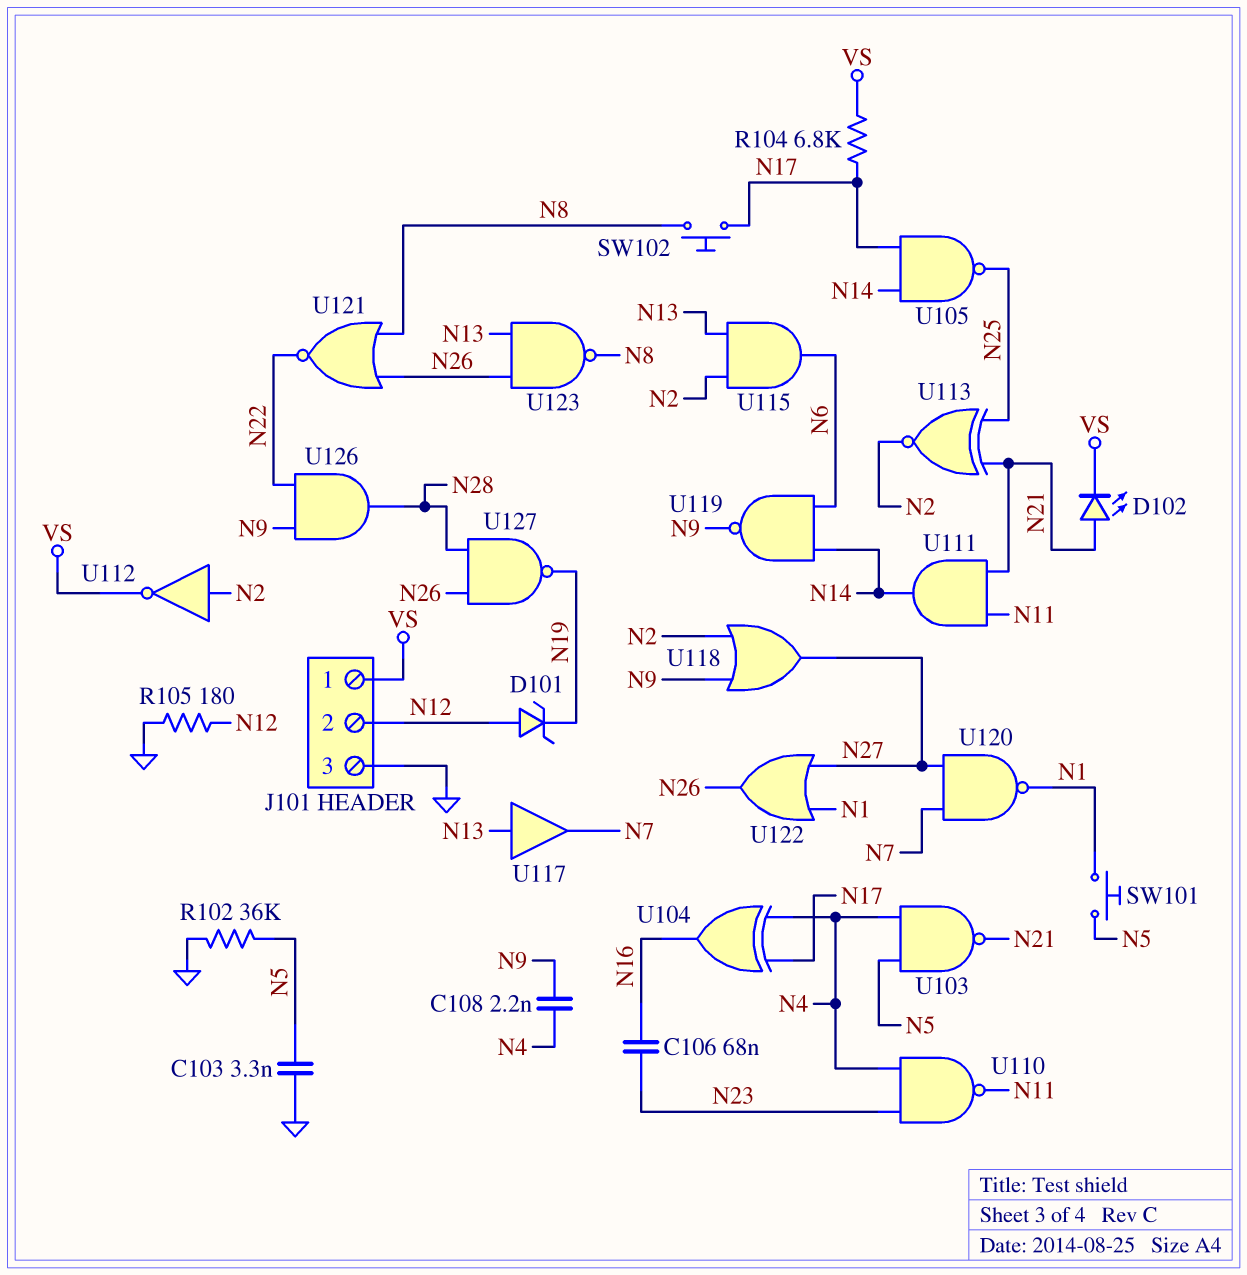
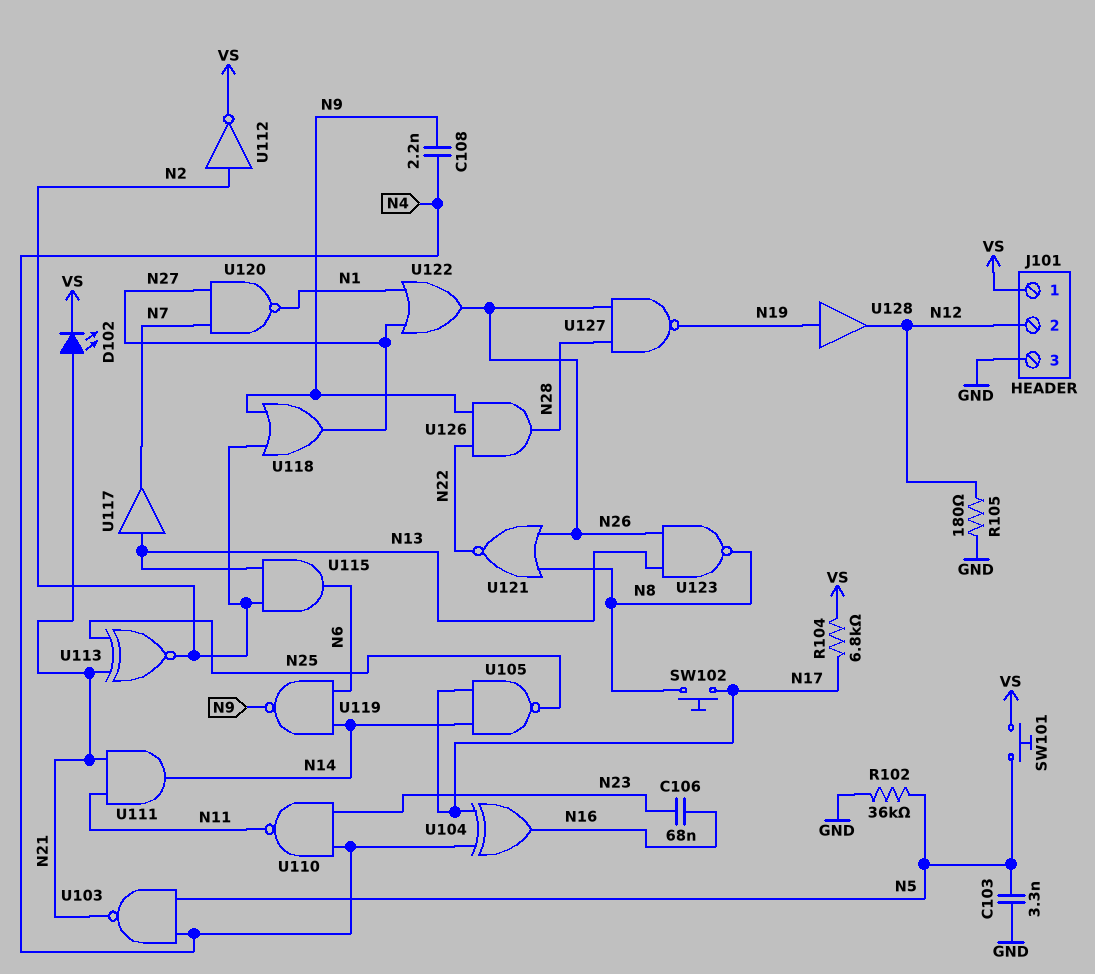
D101: zener (A N12, K N19) -> none
SW101: button (N1, N5) -> button (N5, VS)
U128: none -> buffer (in N19, out N12)

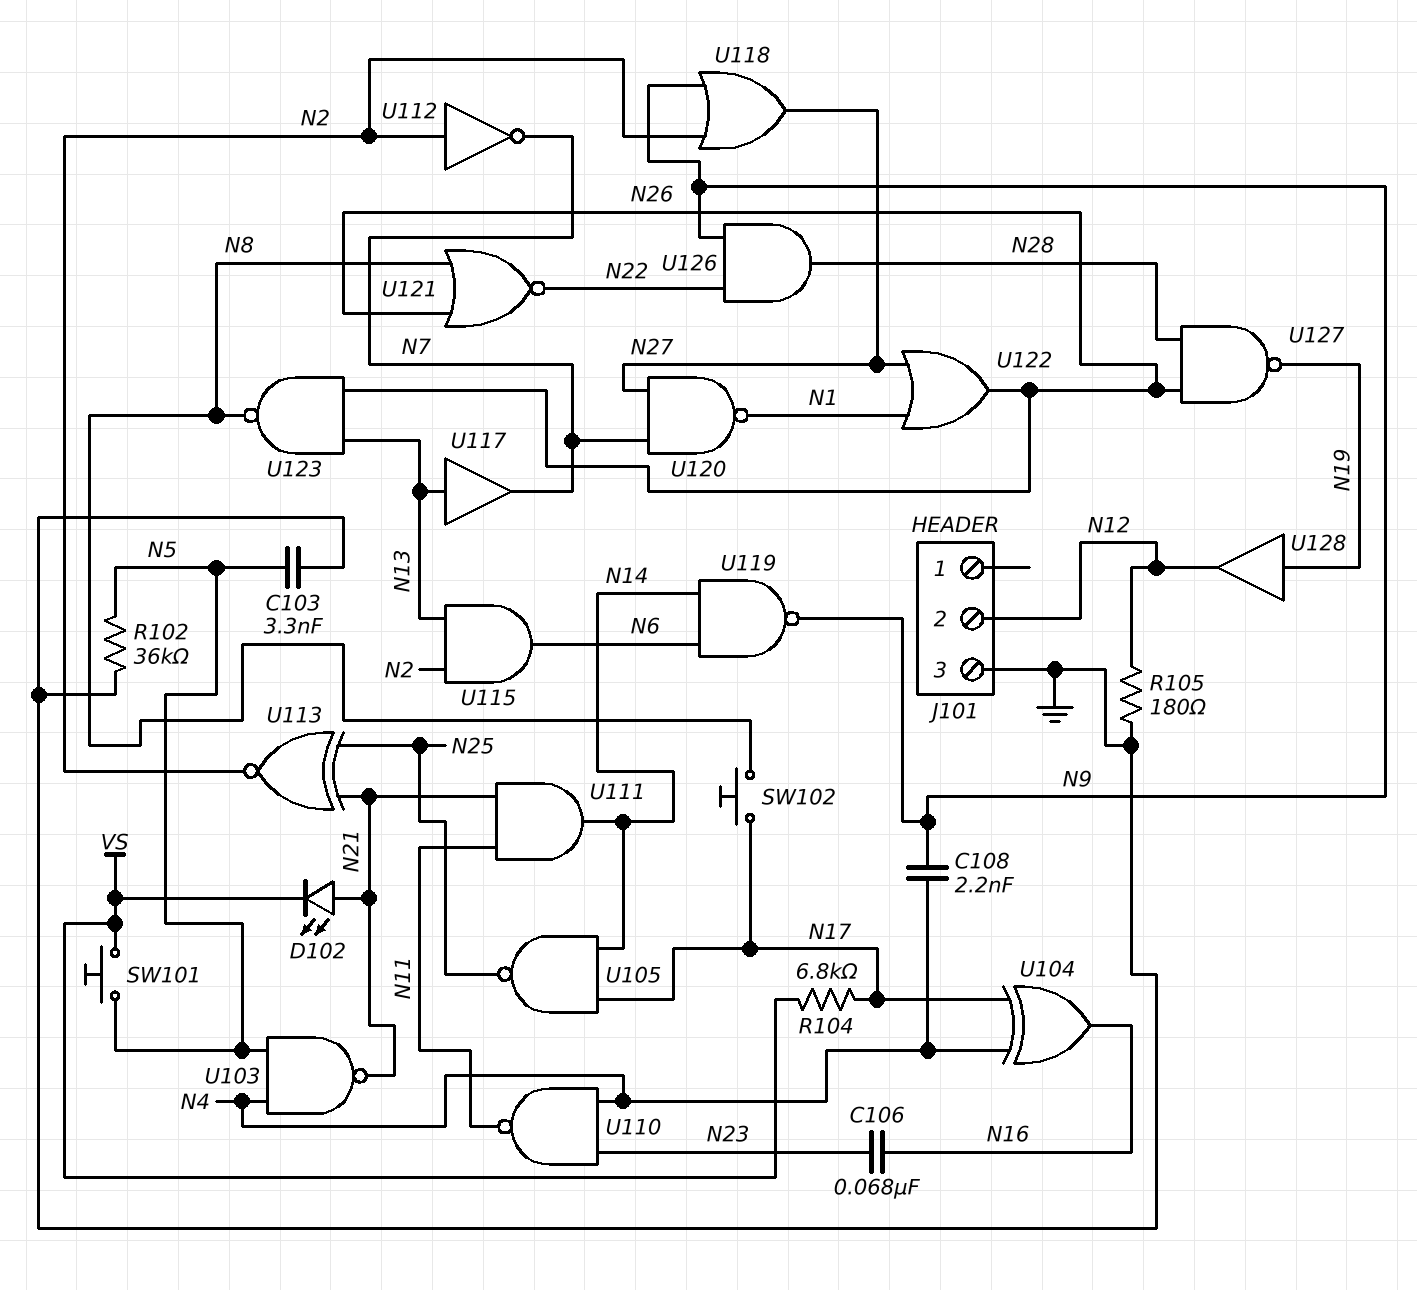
J101 pin 1: VS -> none
U112: NOT (in N2, out VS) -> NOT (in N2, out N7)

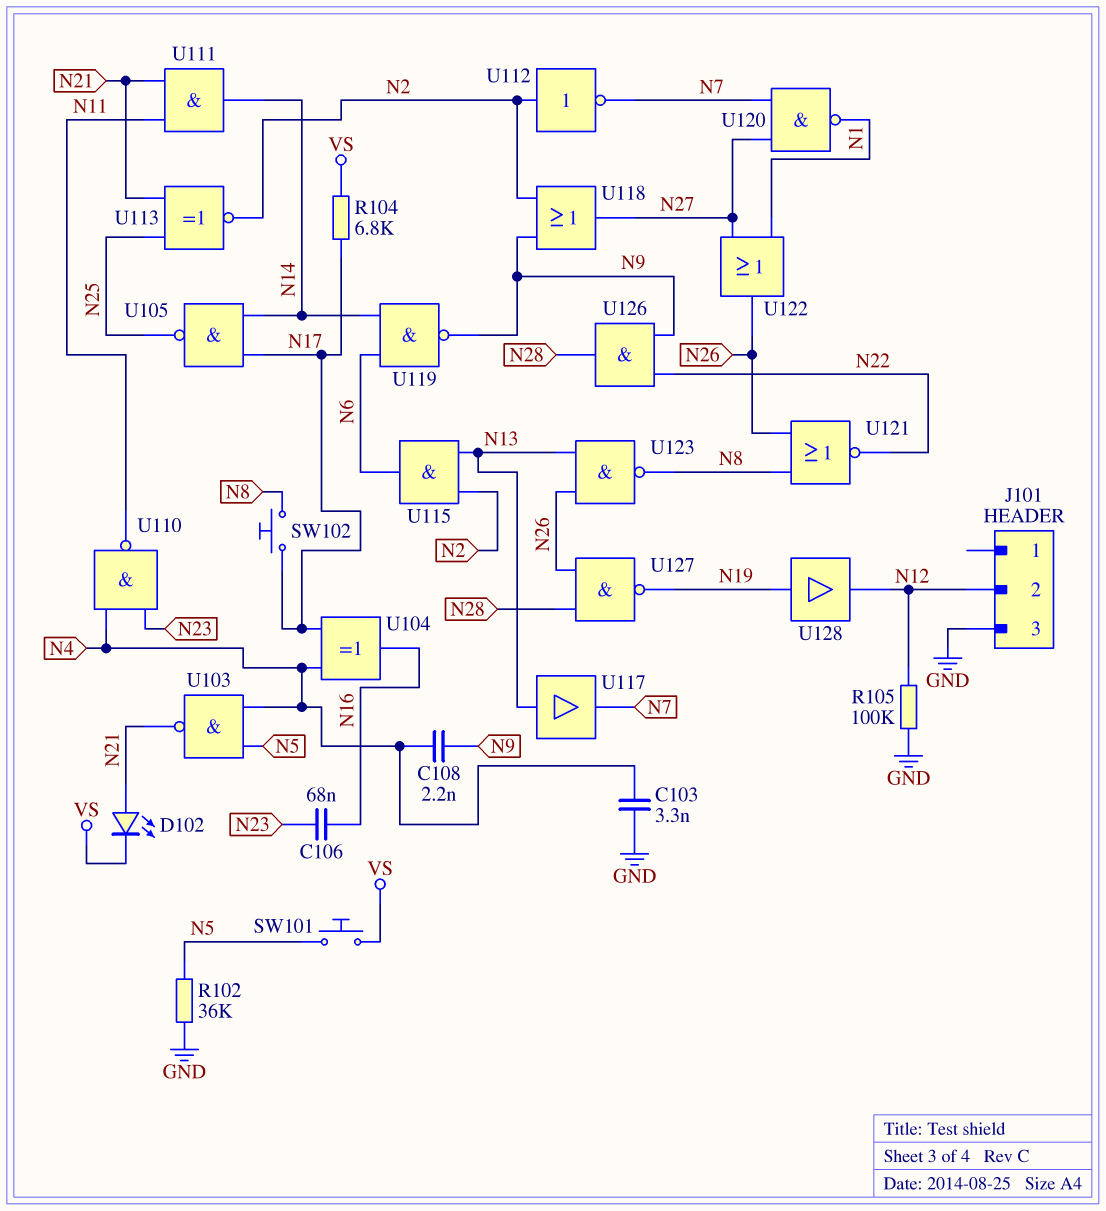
C103: 3.3nF (GND, N5) -> 3.3nF (GND, N4)
R105: 180 (GND, N12) -> 100k (GND, N12)

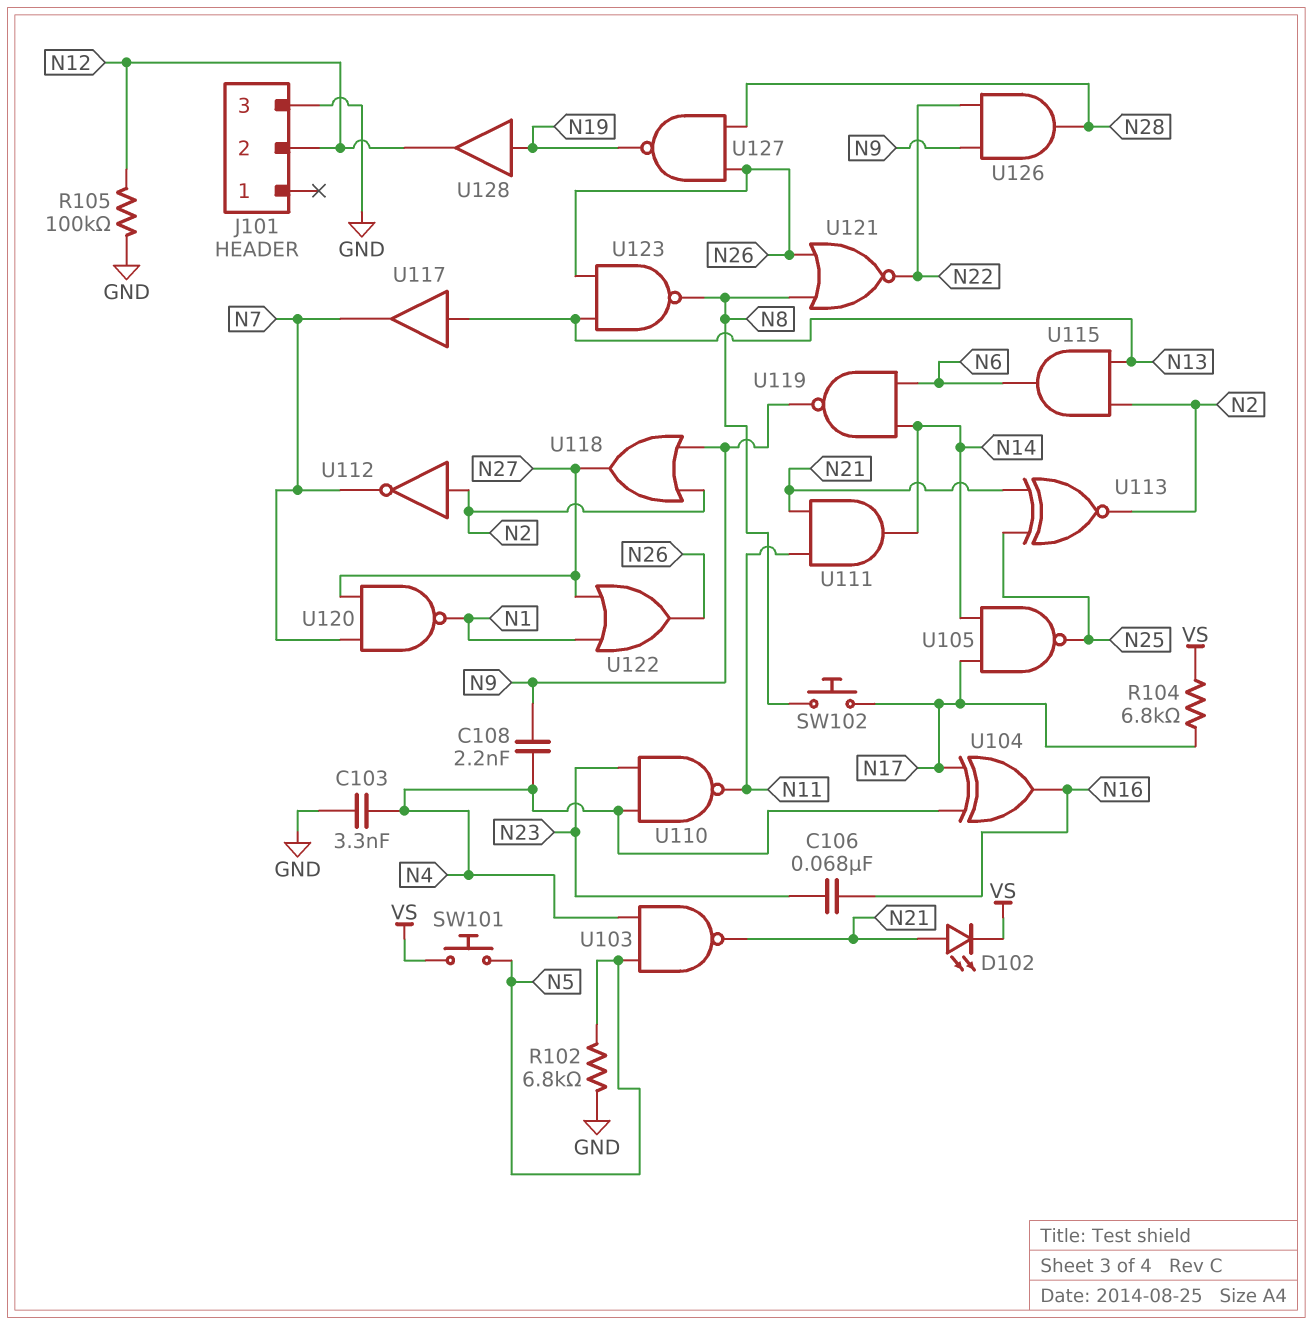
R102: 36k (GND, N5) -> 6.8k (GND, N5)

